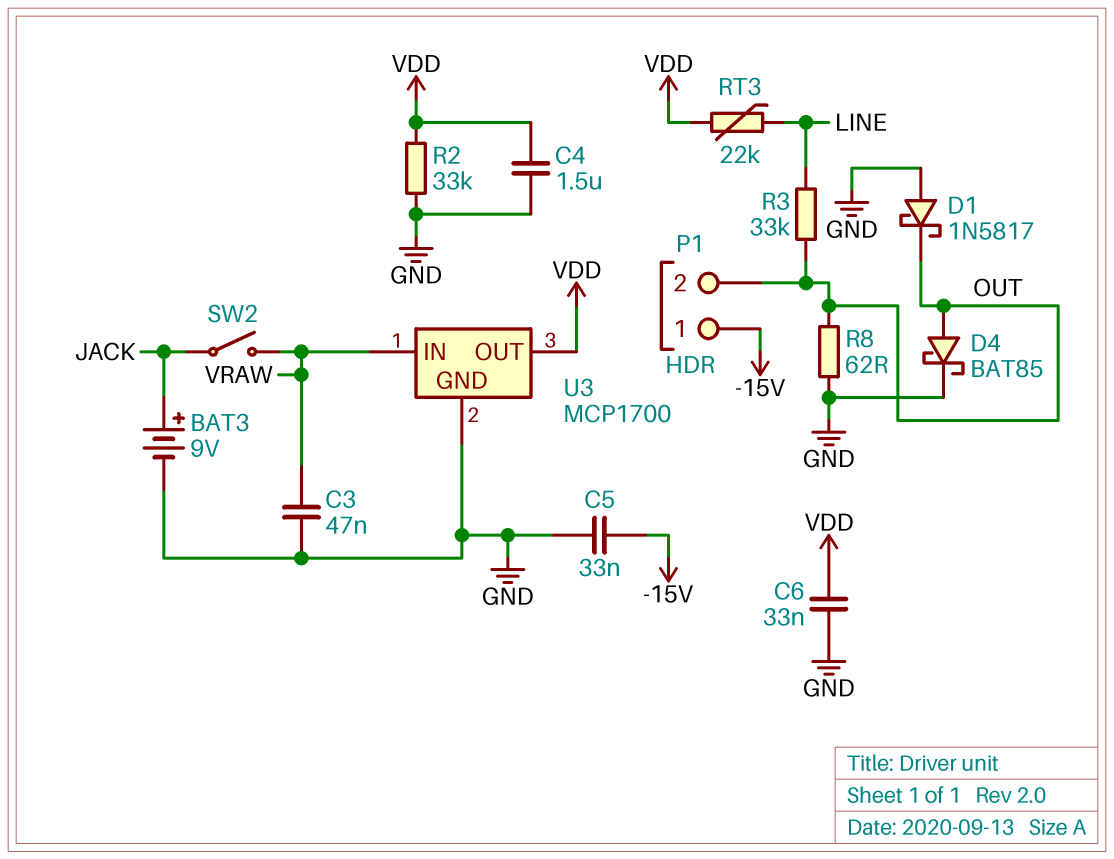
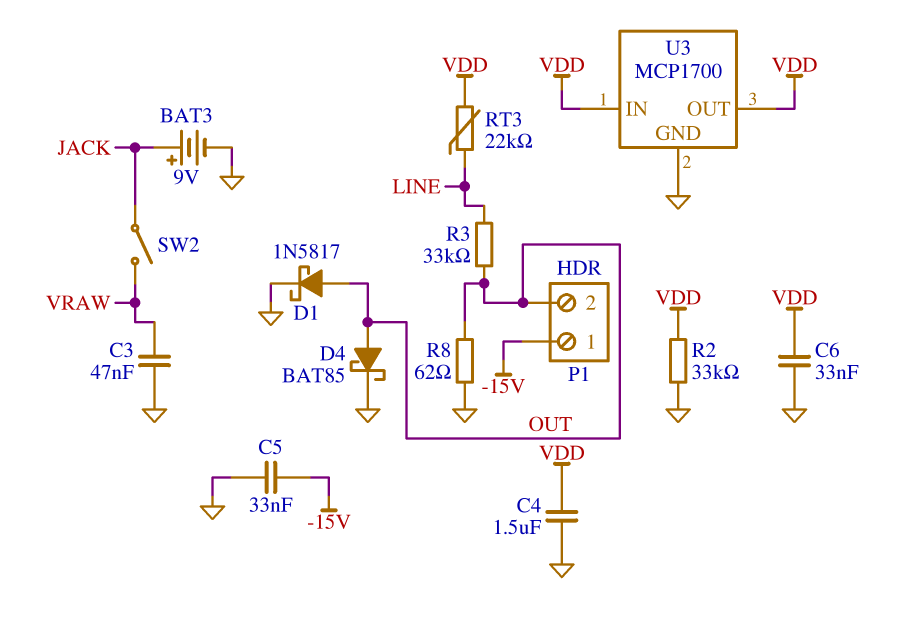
D1: schottky 1N5817 (A GND, K OUT) -> schottky 1N5817 (A OUT, K GND)
U3 pin IN: VRAW -> VDD

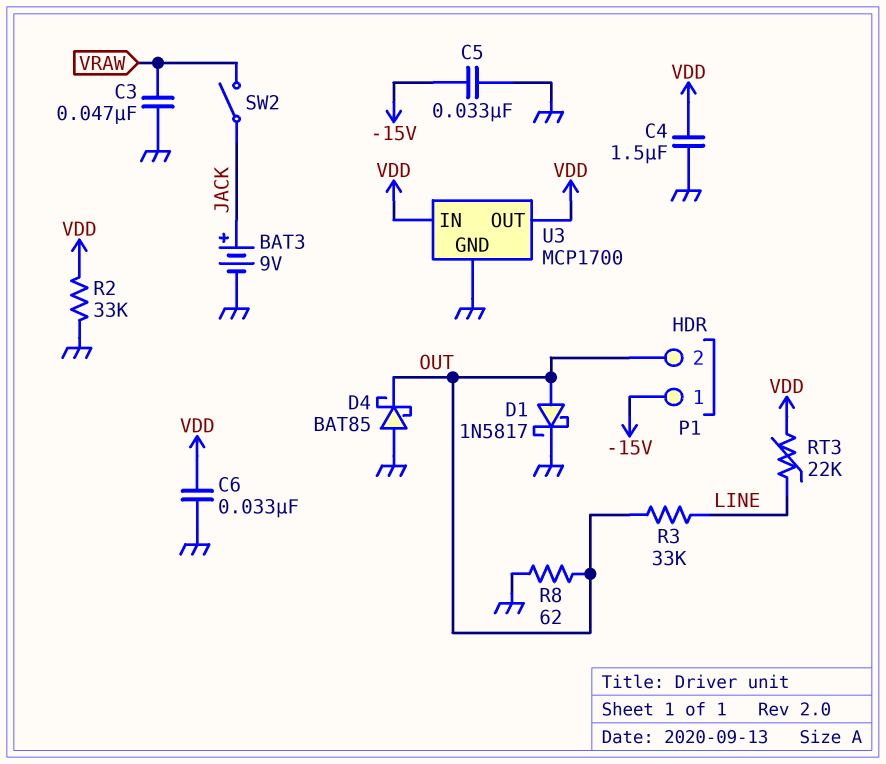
D4: schottky BAT85 (A OUT, K GND) -> schottky BAT85 (A GND, K OUT)

